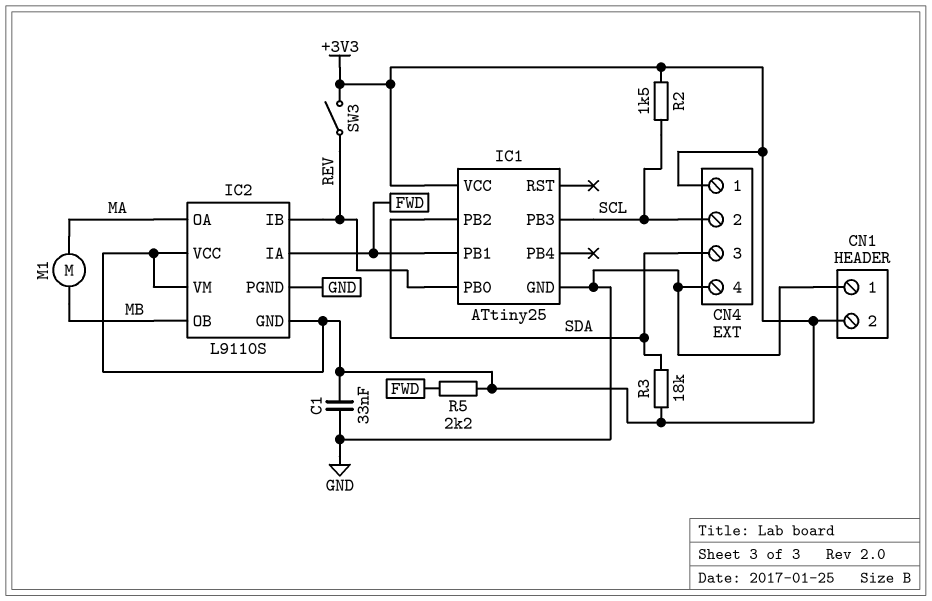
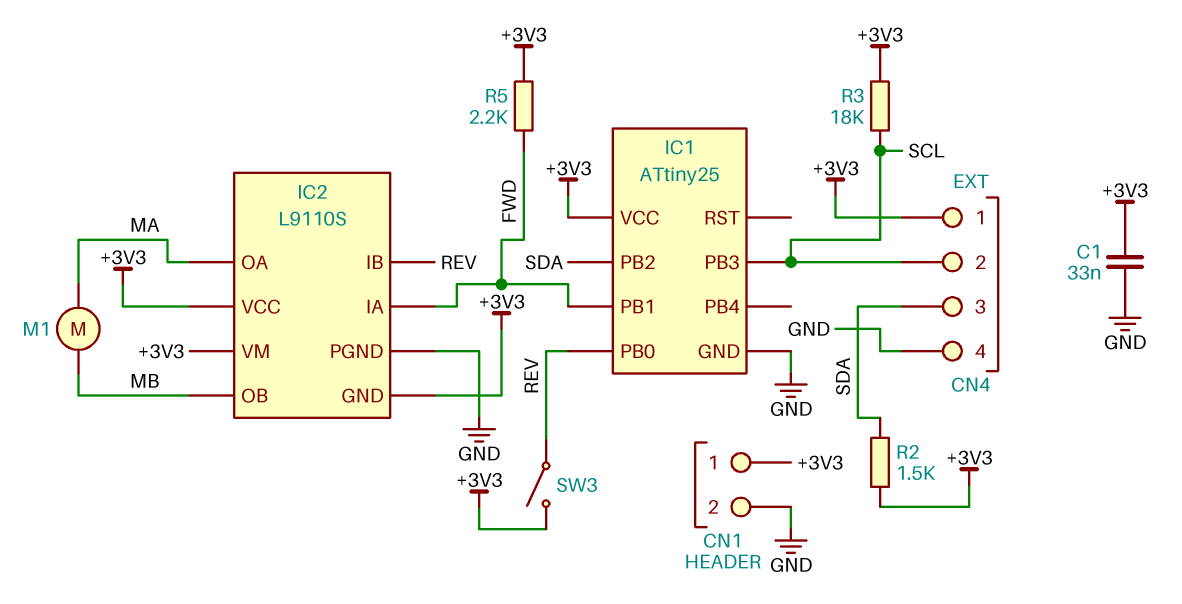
CN1 pin 1: GND -> +3V3
CN1 pin 2: +3V3 -> GND
R2: 1.5k (+3V3, SCL) -> 1.5k (+3V3, SDA)
R3: 18k (+3V3, SDA) -> 18k (+3V3, SCL)

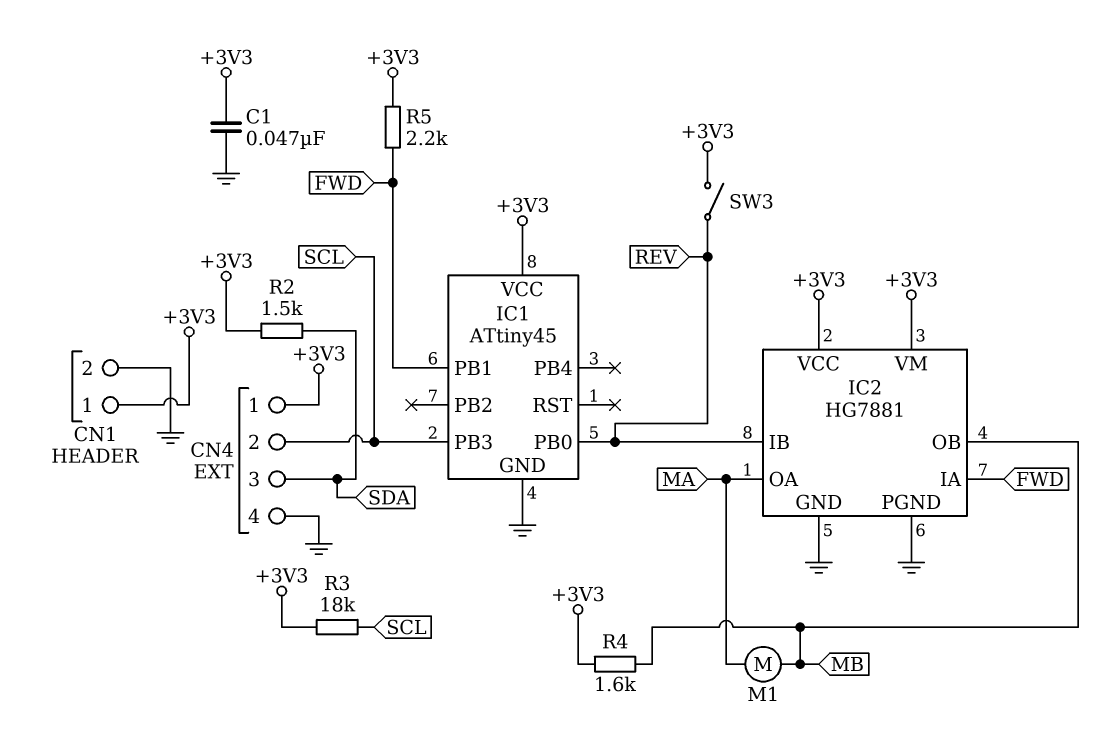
C1: 33nF (+3V3, GND) -> 47nF (+3V3, GND)
IC1: ATtiny25 -> ATtiny45
IC1 pin PB2: SDA -> none
IC2: L9110S -> HG7881
IC2 pin GND: +3V3 -> GND
R4: none -> 1.6k (+3V3, MB)

